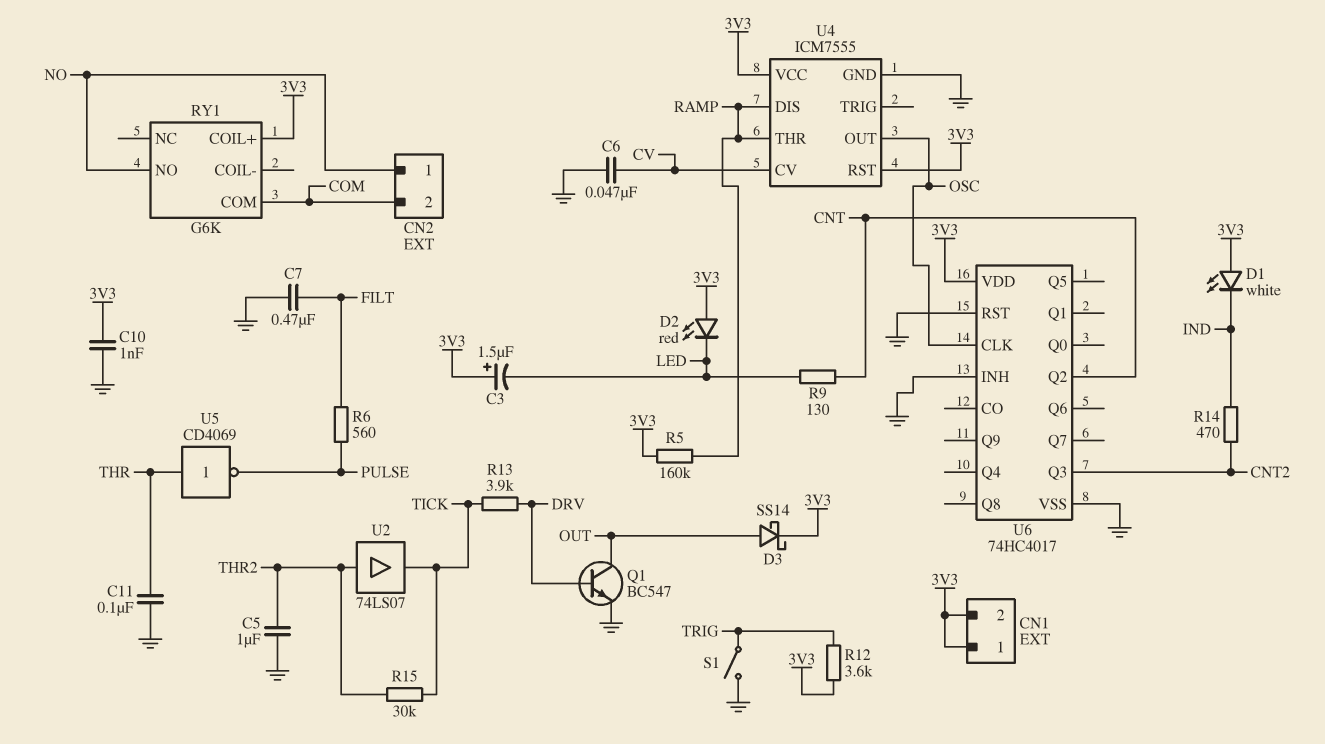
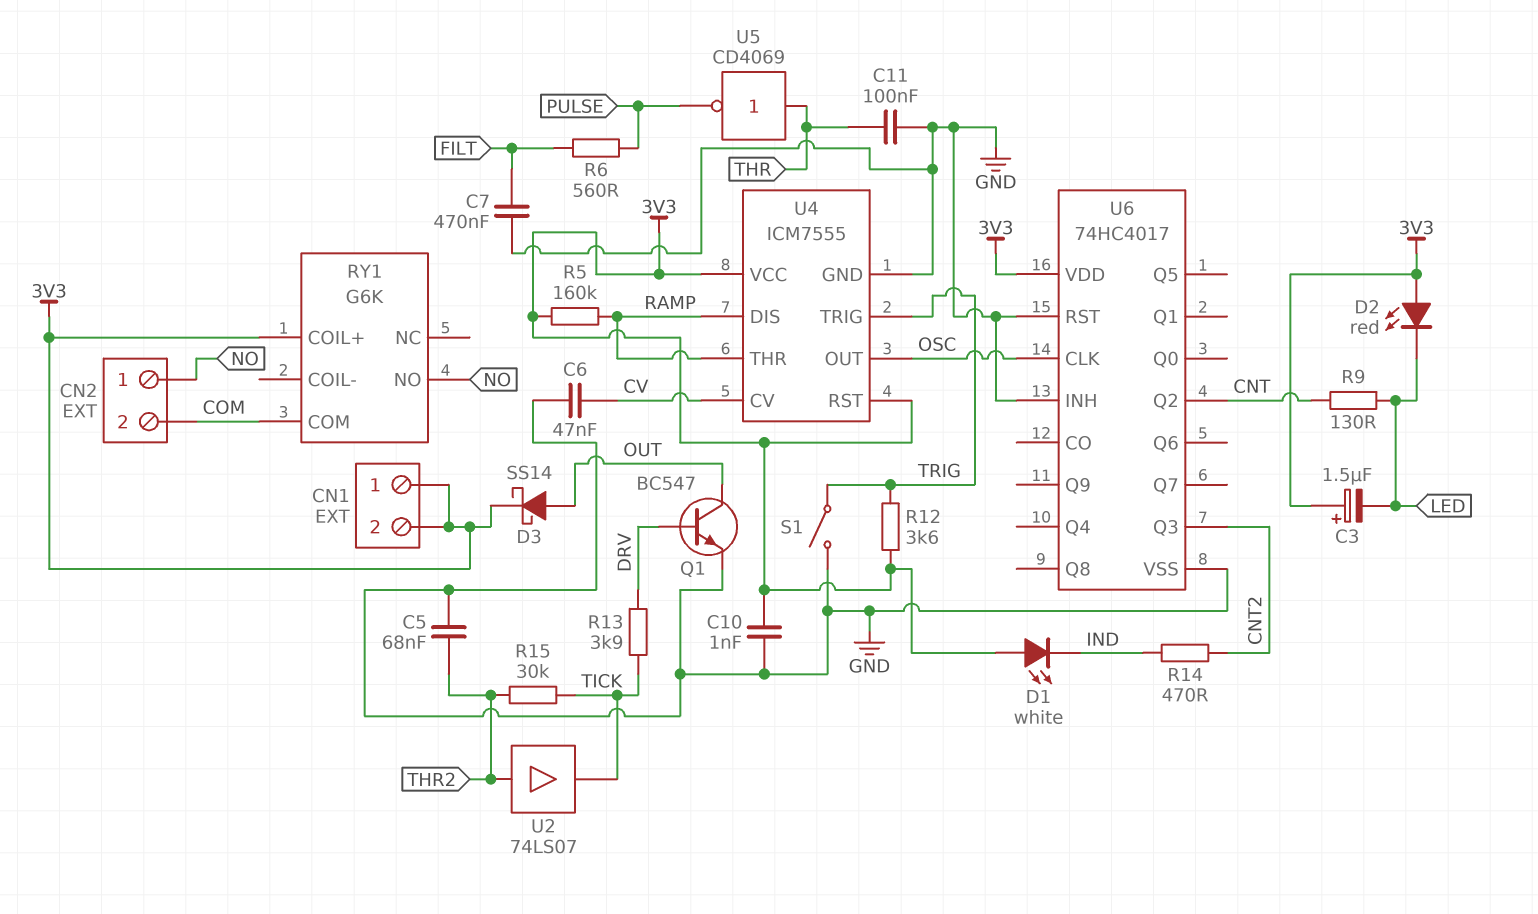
C5: 1uF (GND, THR2) -> 68nF (GND, THR2)
U4 pin TRIG: none -> TRIG

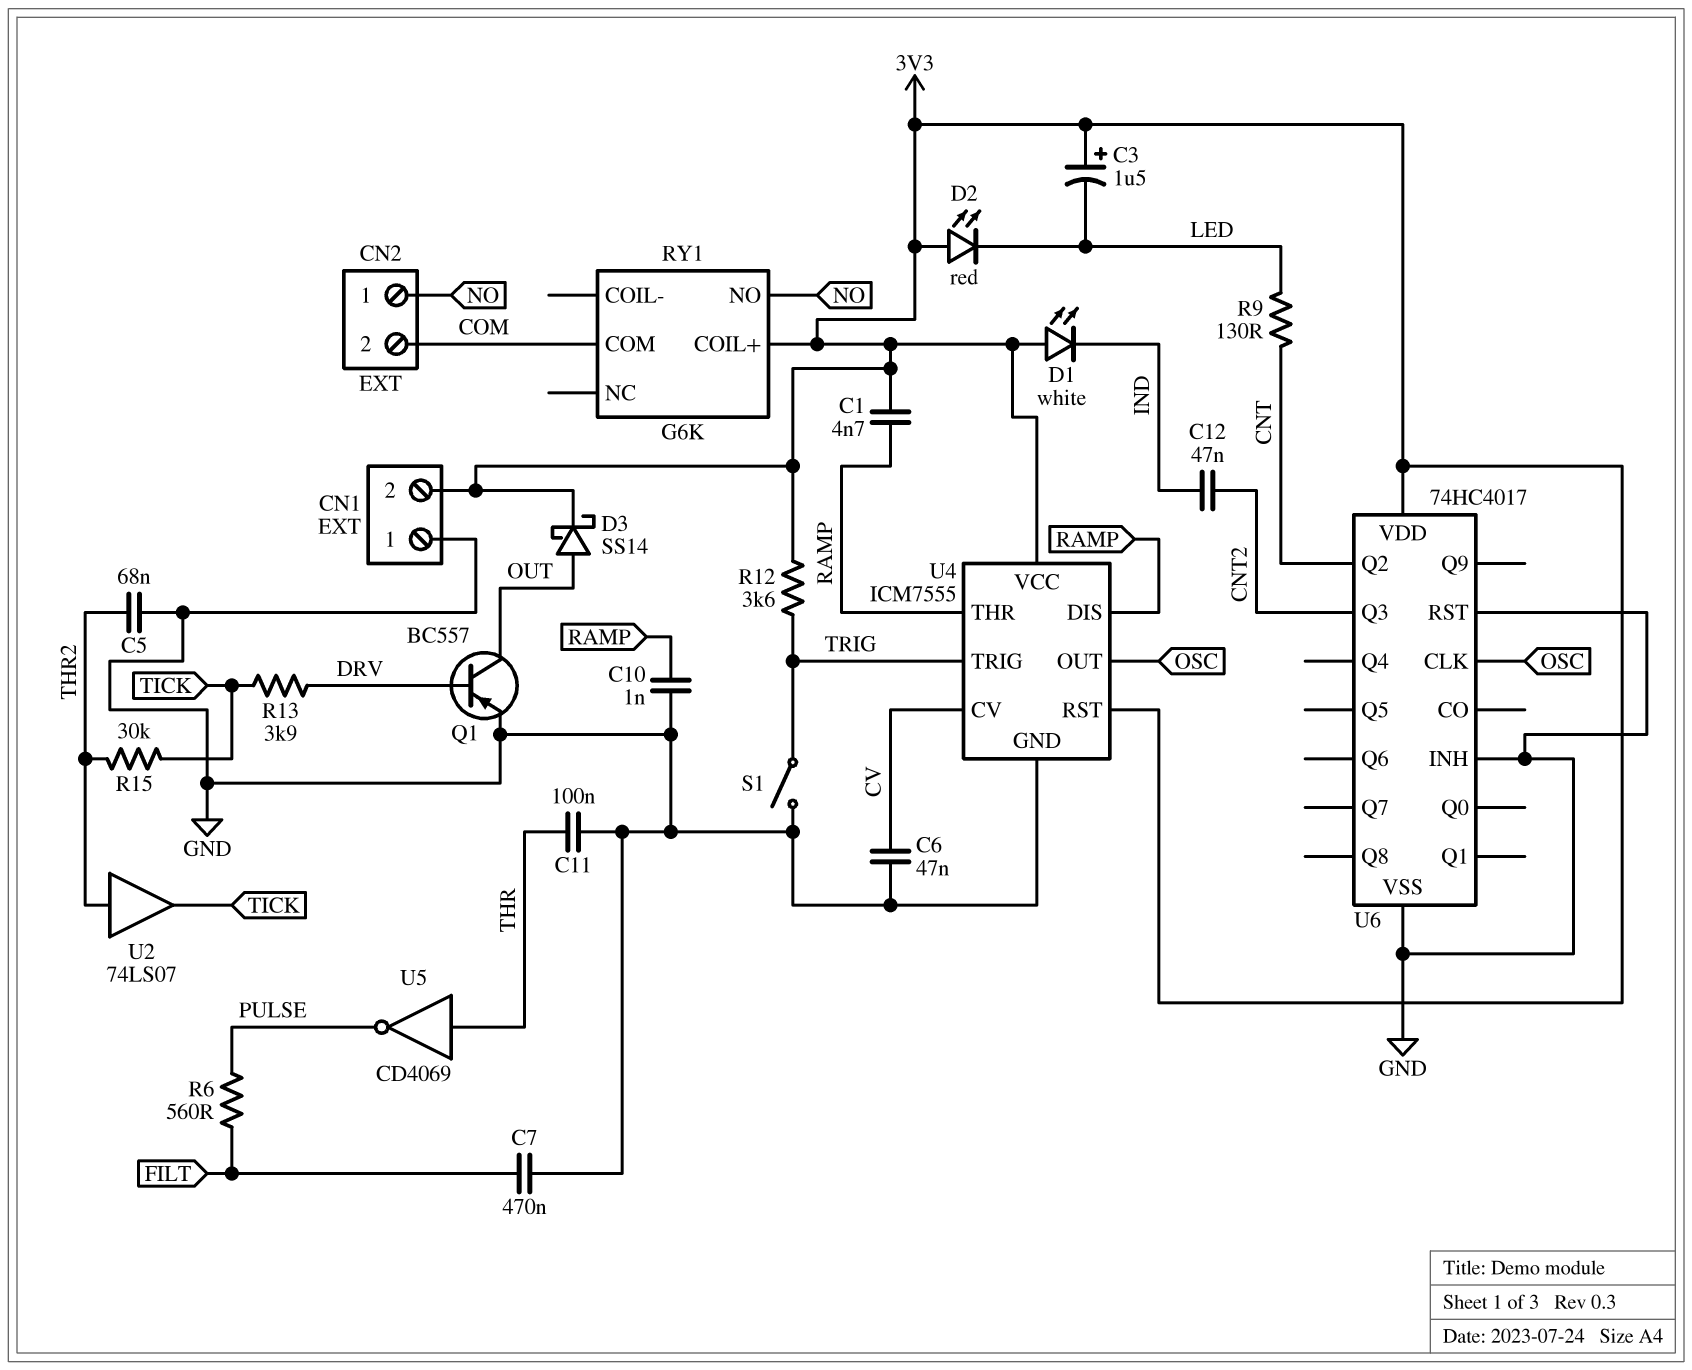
C1: none -> 4.7nF (3V3, RAMP)
C10: 1nF (3V3, GND) -> 1nF (GND, RAMP)
C12: none -> 47nF (CNT2, IND)
CN1 pin 1: 3V3 -> GND
Q1: NPN BC547 (B DRV, C OUT, E GND) -> PNP BC557 (B DRV, C OUT, E GND)
R5: 160k (3V3, RAMP) -> none
R14: 470 (CNT2, IND) -> none

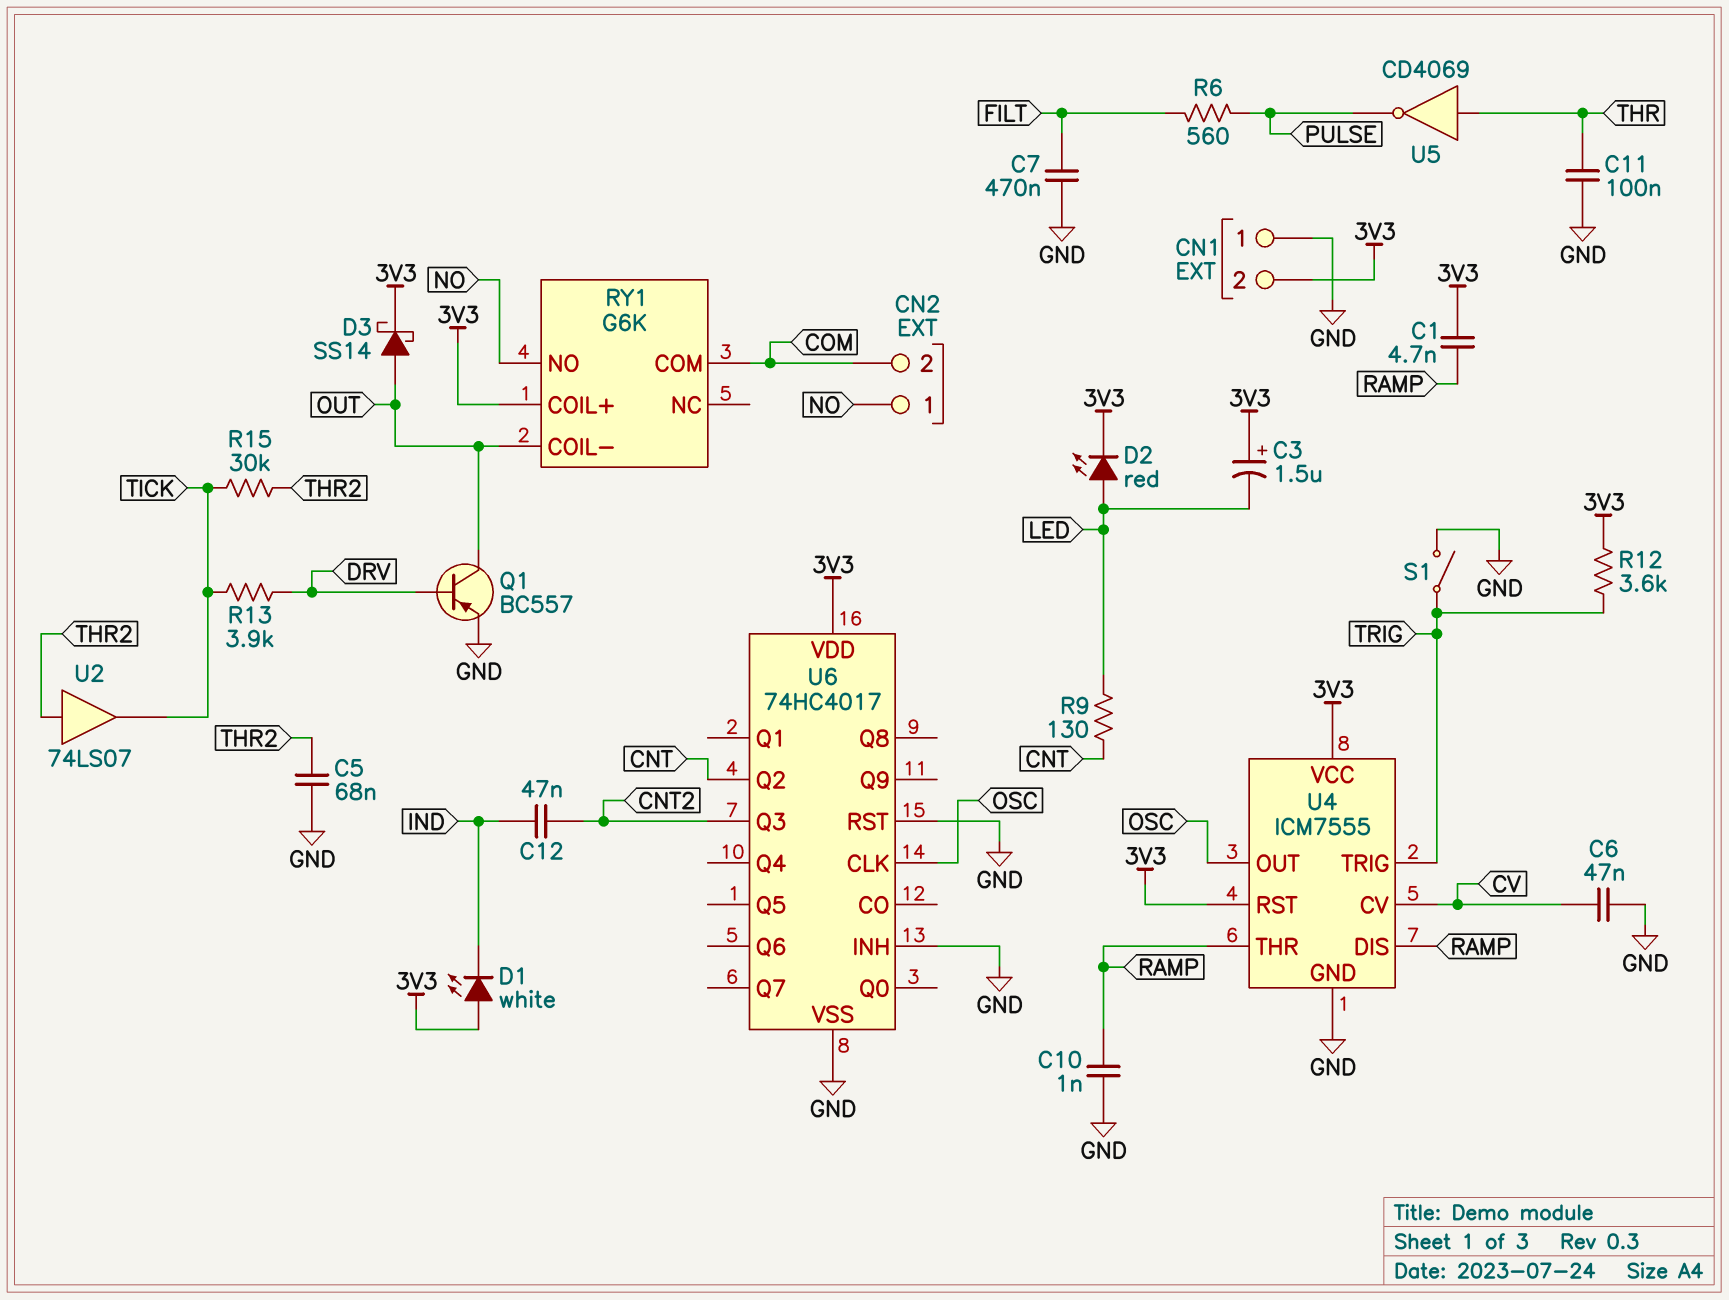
D2: LED red (A 3V3, K LED) -> LED red (A LED, K 3V3)
RY1 pin COIL-: none -> OUT

